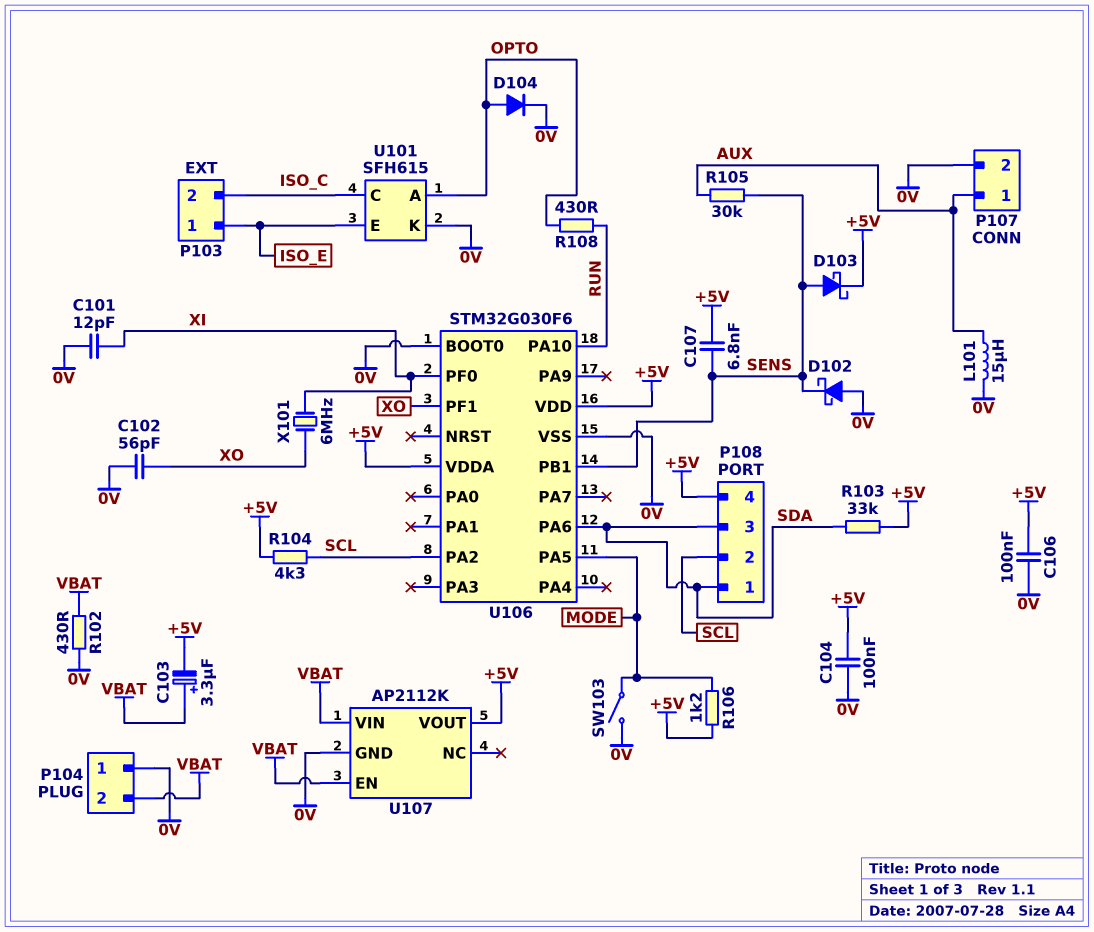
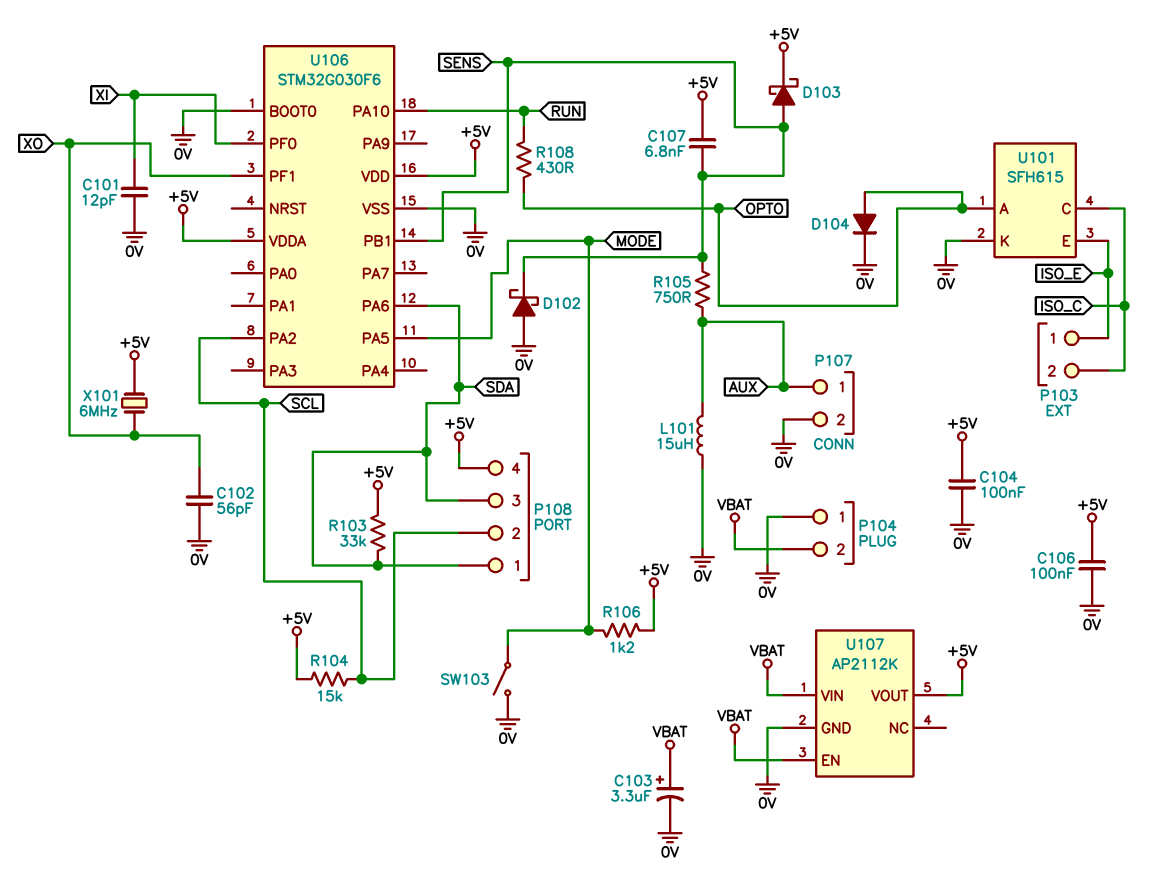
C103: 3.3uF (plus VBAT, minus +5V) -> 3.3uF (plus VBAT, minus 0V)
R102: 430 (0V, VBAT) -> none
R104: 4.3k (+5V, SCL) -> 15k (+5V, SCL)
R105: 30k (AUX, SENS) -> 750 (AUX, SENS)
X101: 6MHz (XI, XO) -> 6MHz (+5V, XO)

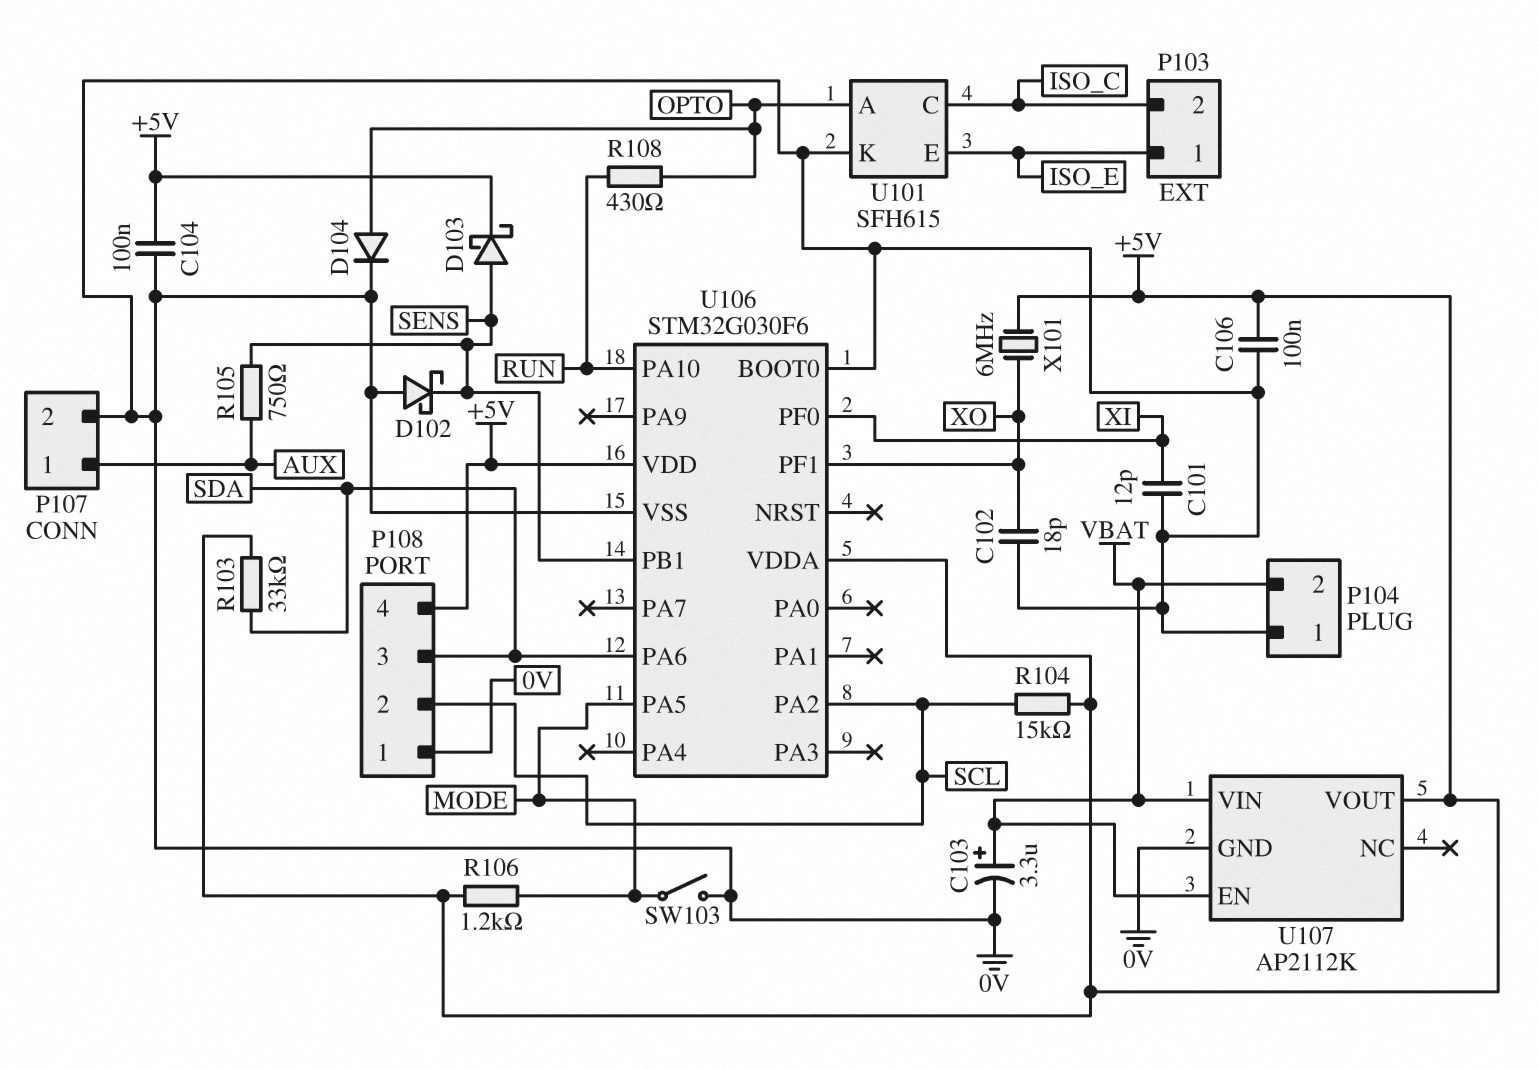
C102: 56pF (0V, XO) -> 18pF (0V, XO)
C107: 6.8nF (+5V, SENS) -> none
L101: 15uH (0V, AUX) -> none
P108 pin 1: SDA -> 0V

